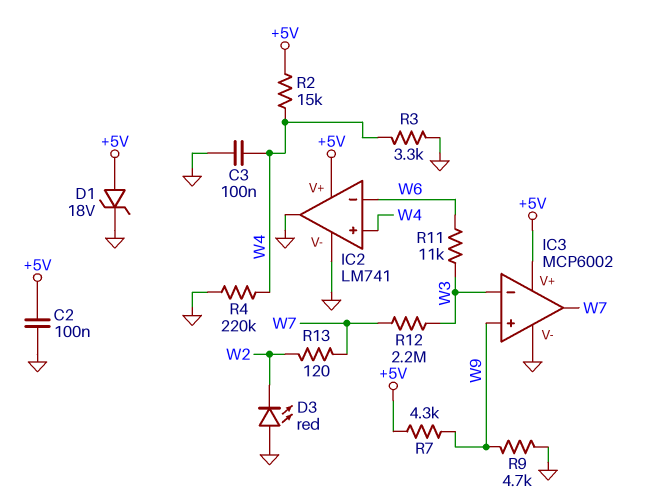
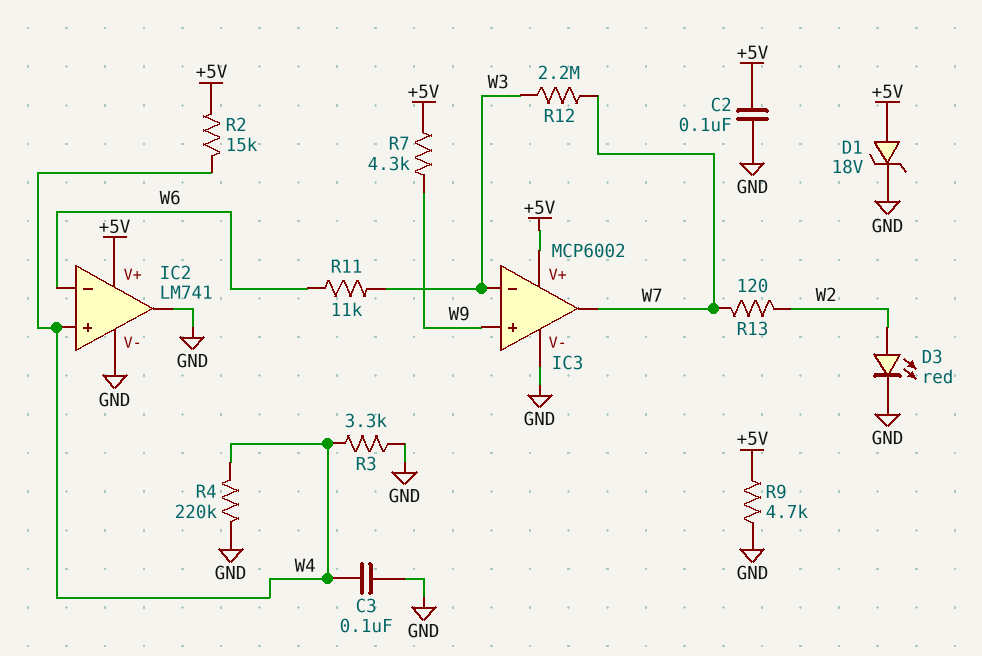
D3: LED red (A GND, K W2) -> LED red (A W2, K GND)
R9: 4.7k (GND, W9) -> 4.7k (+5V, GND)

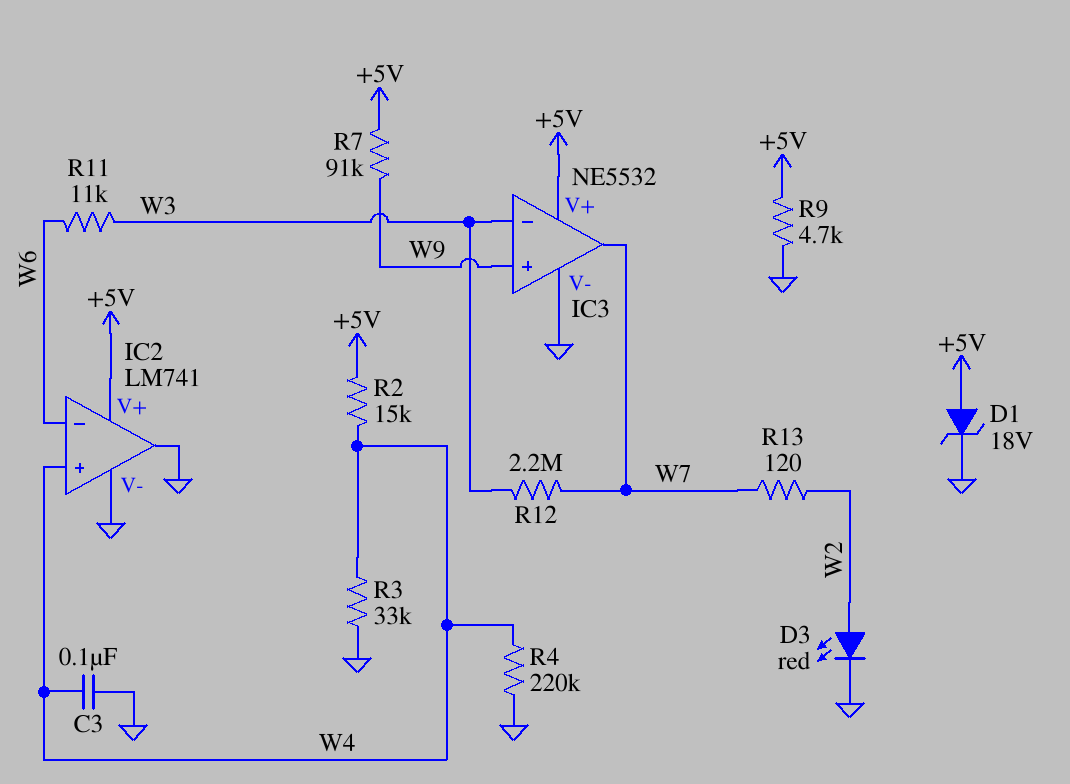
C2: 100nF (+5V, GND) -> none
IC3: MCP6002 -> NE5532
R3: 3.3k (GND, W4) -> 33k (GND, W4)
R7: 4.3k (+5V, W9) -> 91k (+5V, W9)

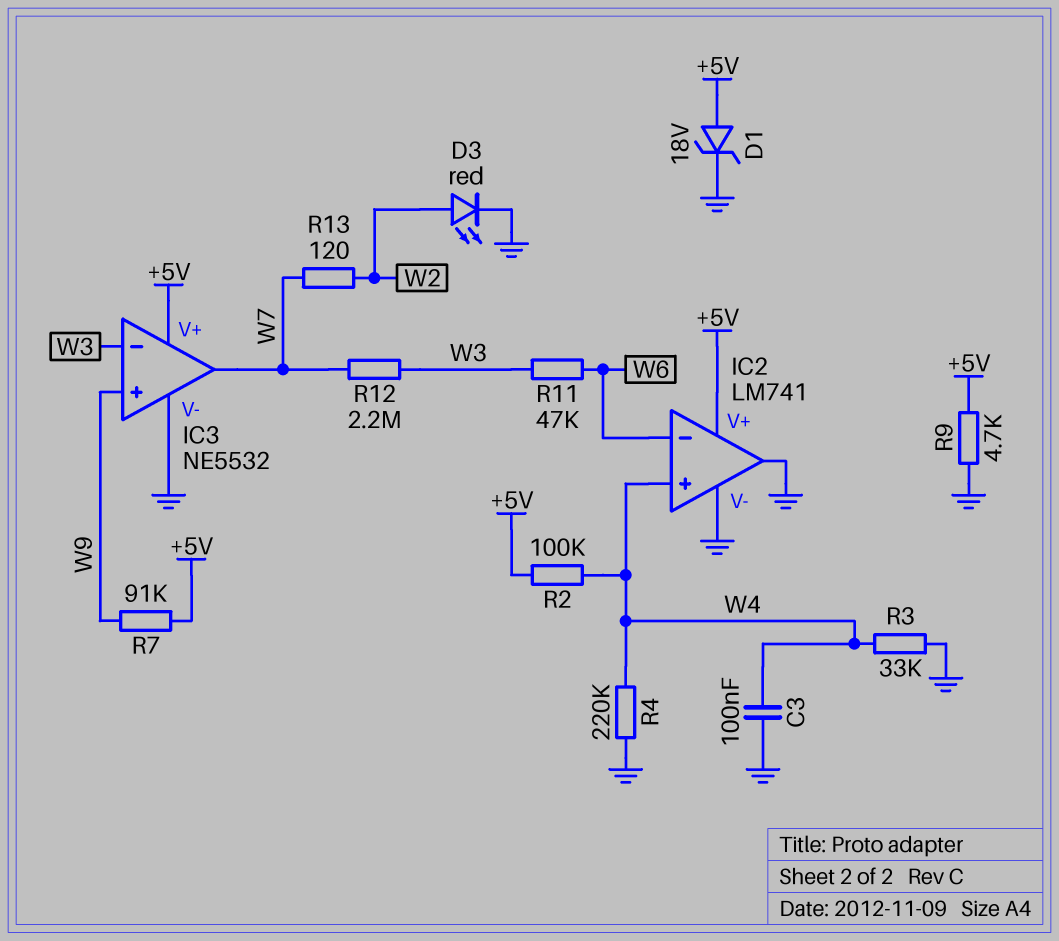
R2: 15k (+5V, W4) -> 100k (+5V, W4)
R11: 11k (W3, W6) -> 47k (W3, W6)

